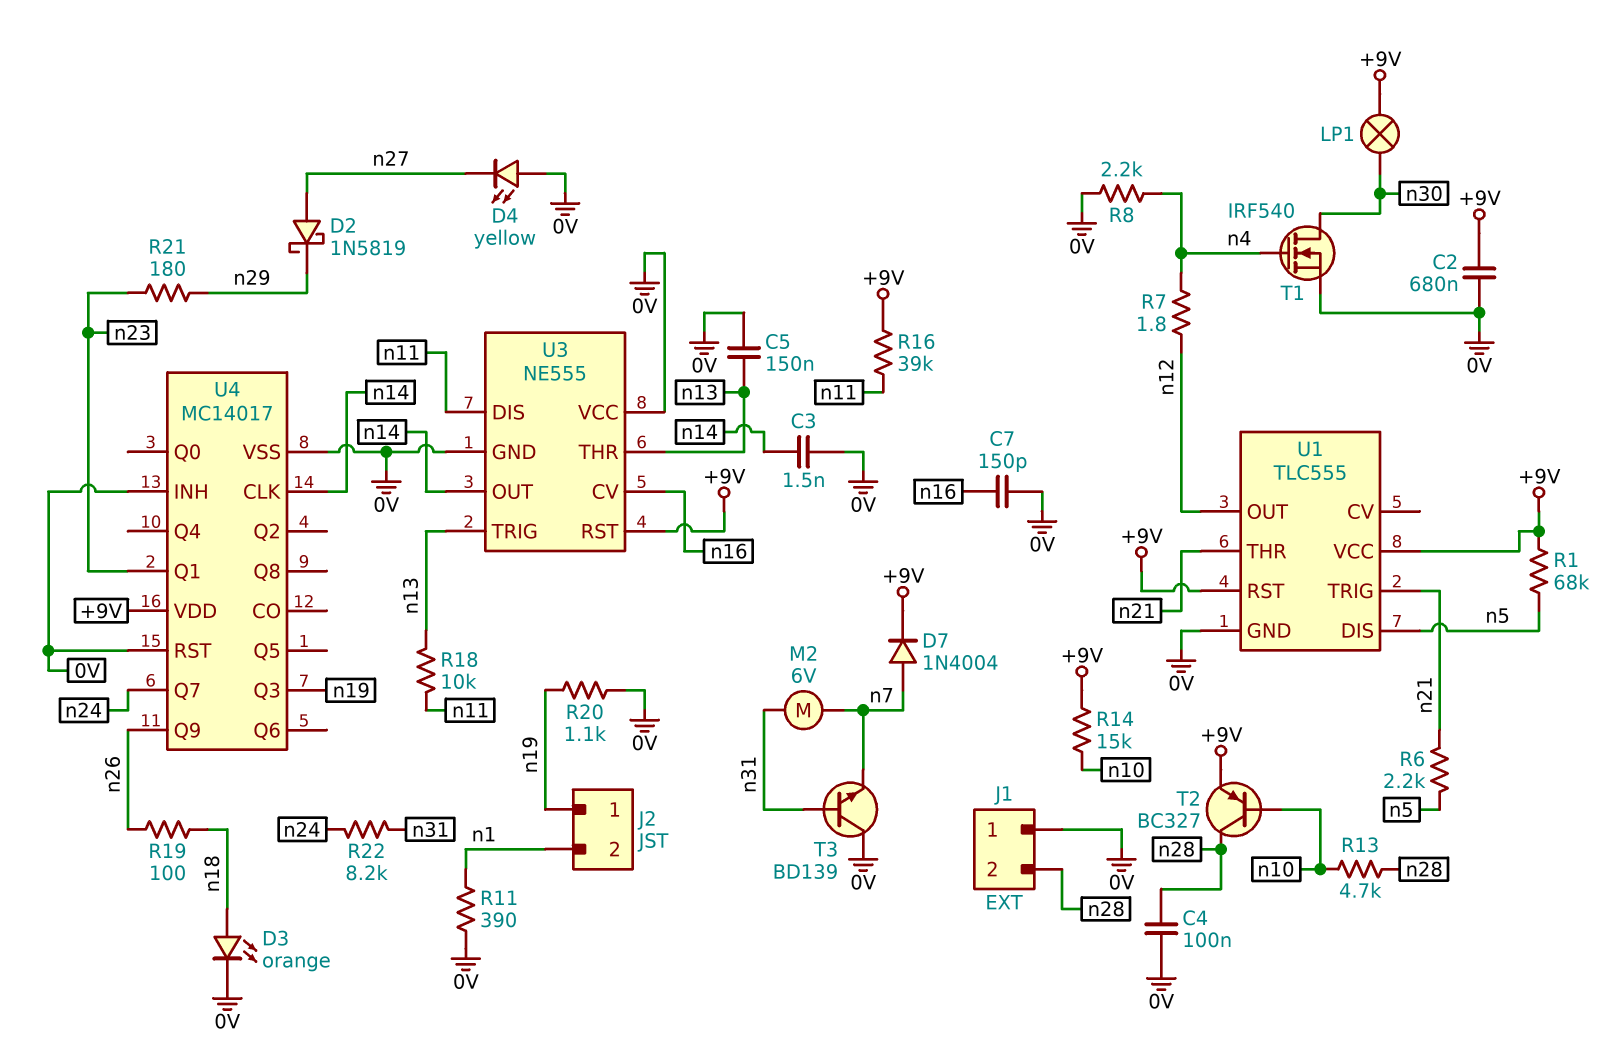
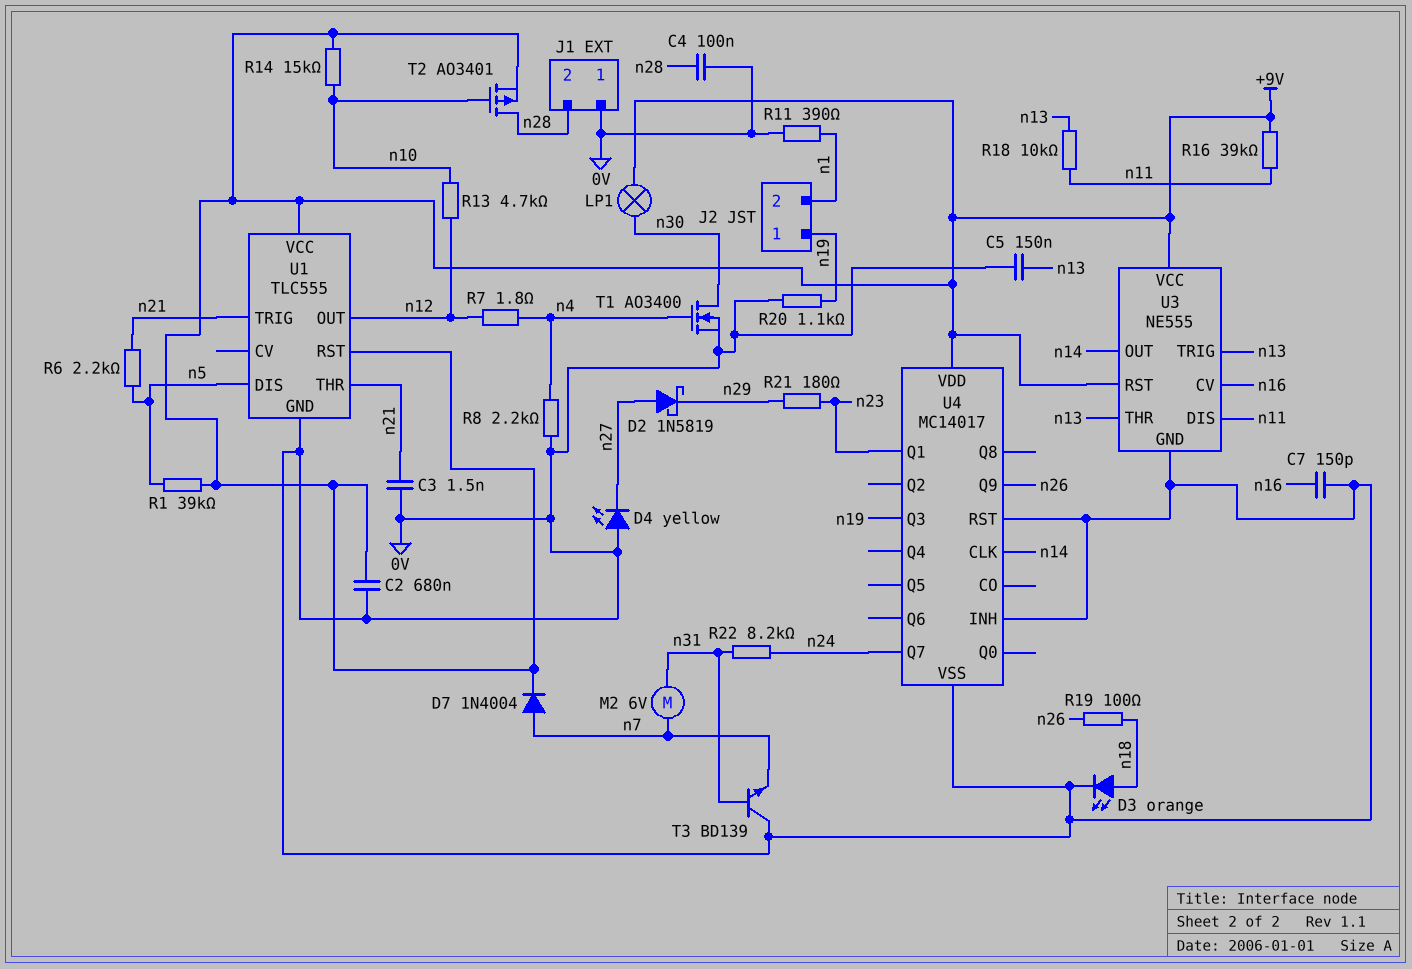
C3: 1.5nF (0V, n14) -> 1.5nF (0V, n21)
R1: 68k (+9V, n5) -> 39k (+9V, n5)
R13: 4.7k (n10, n28) -> 4.7k (n10, n12)
T1: NMOS IRF540 (G n4, D n30, S 0V) -> NMOS AO3400 (G n4, D n30, S 0V)
T2: PNP BC327 (B n10, C n28, E +9V) -> PMOS AO3401 (G n10, D n28, S +9V)
U3 pin VCC: 0V -> +9V

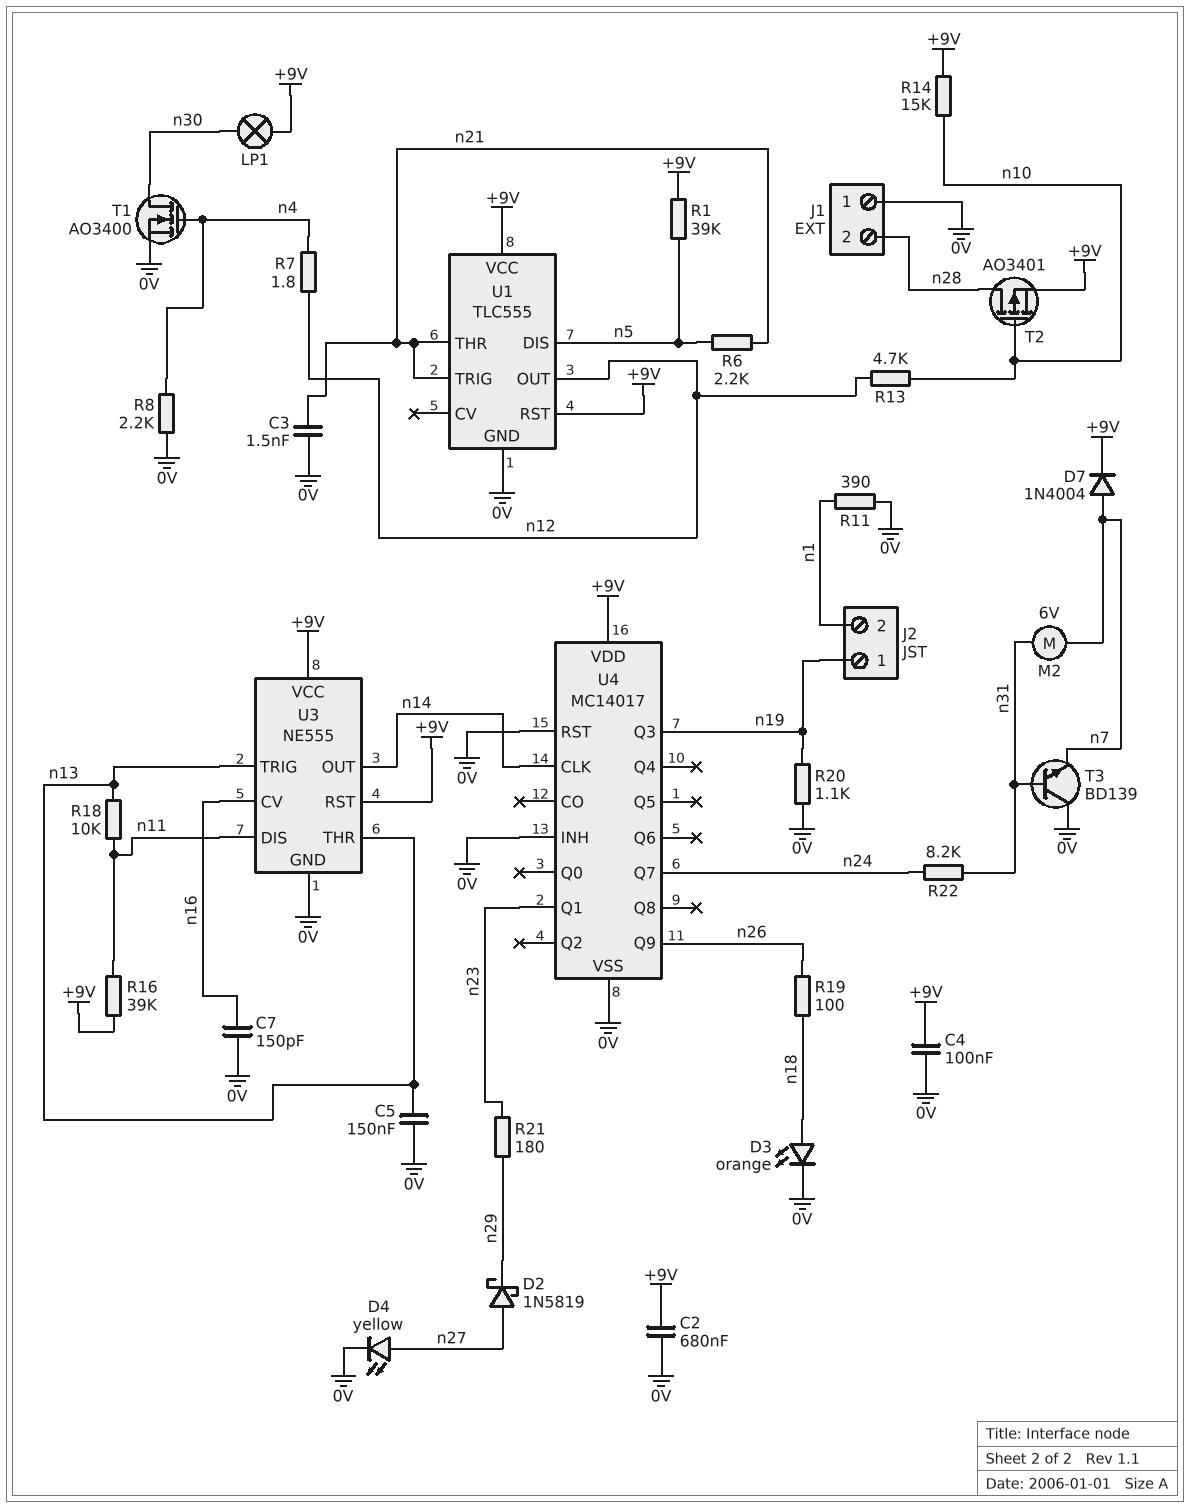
C4: 100nF (0V, n28) -> 100nF (+9V, 0V)
D4: LED yellow (A 0V, K n27) -> LED yellow (A n27, K 0V)

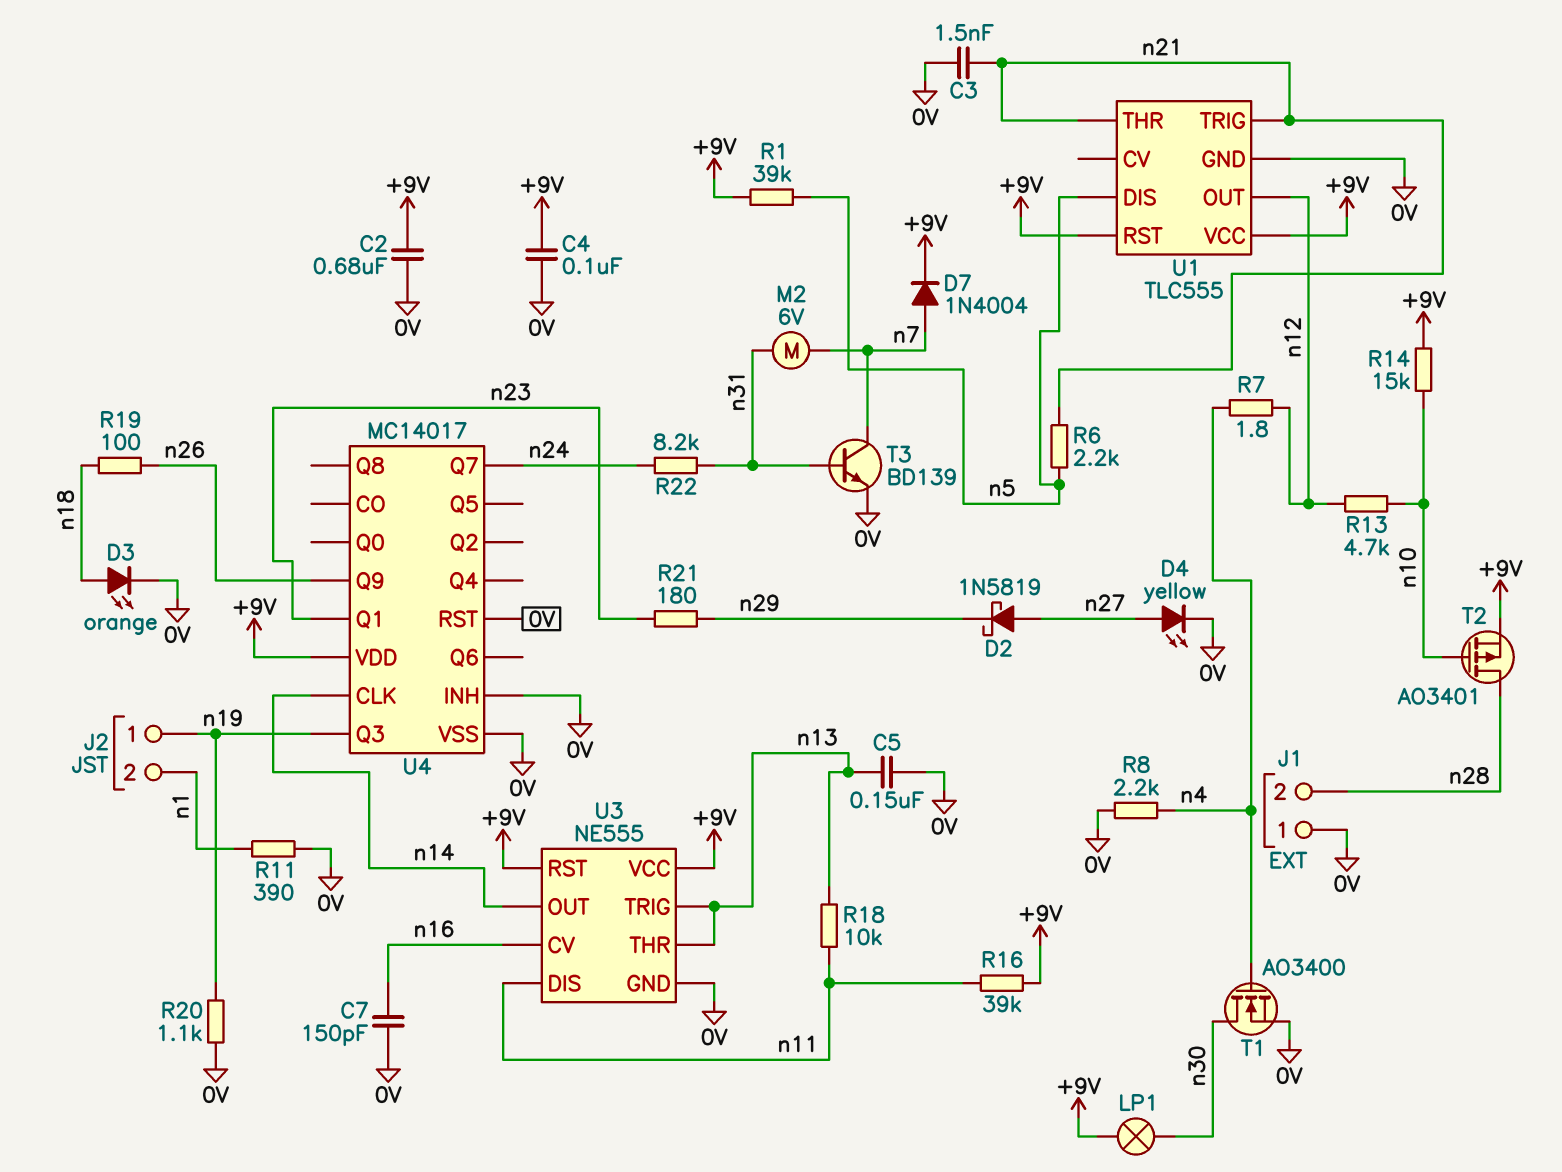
T3: NPN BD139 (B n31, C 0V, E n7) -> NPN BD139 (B n31, C n7, E 0V)

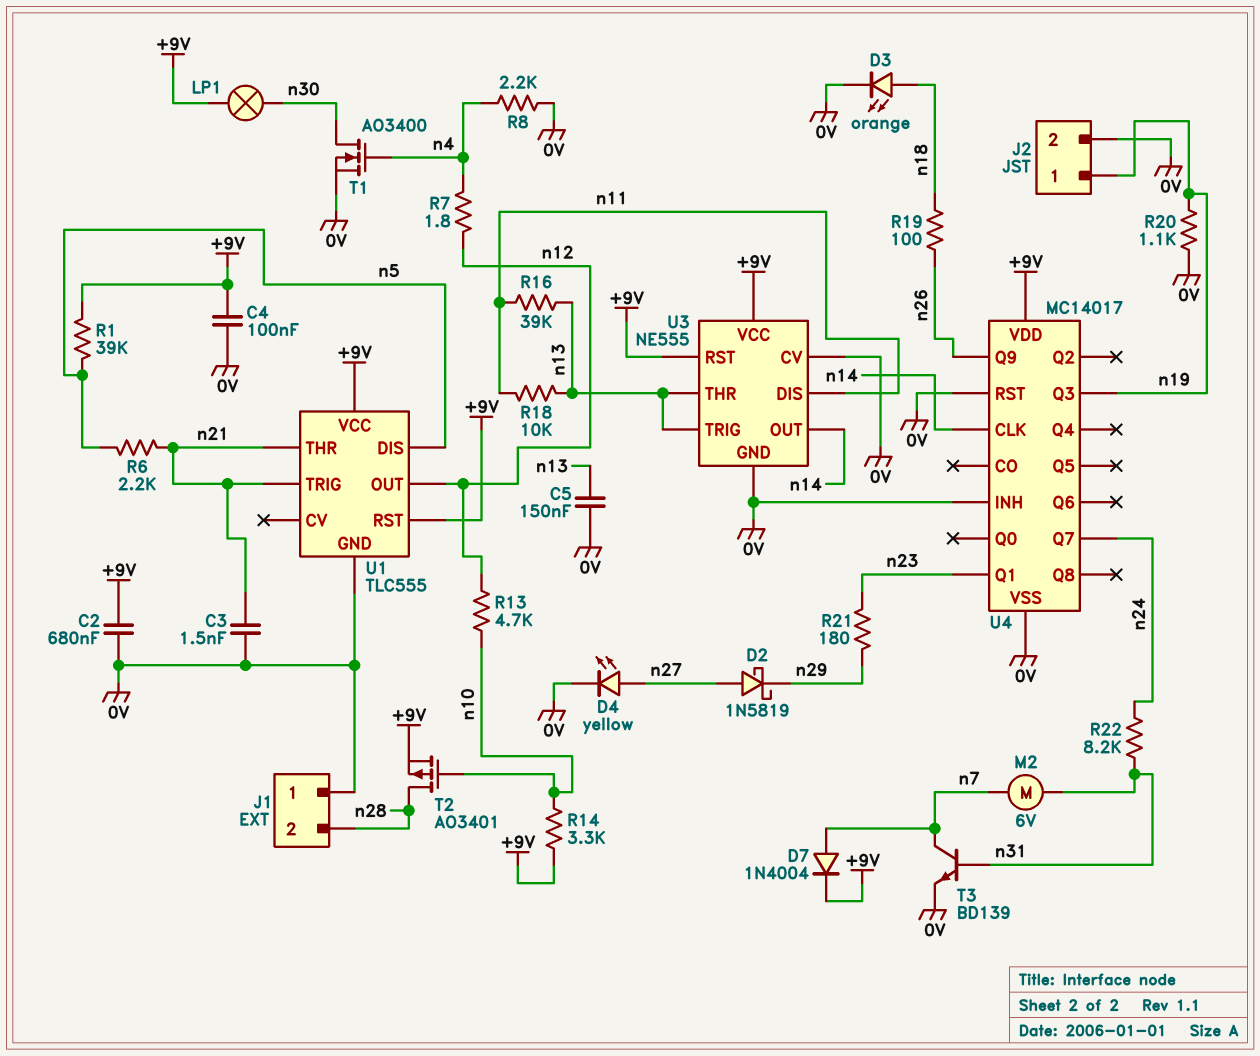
C7: 150pF (0V, n16) -> none
J2 pin 2: n1 -> 0V
R11: 390 (0V, n1) -> none
R14: 15k (+9V, n10) -> 3.3k (+9V, n10)
R16: 39k (+9V, n11) -> 39k (n11, n13)
U3 pin CV: n16 -> 0V

